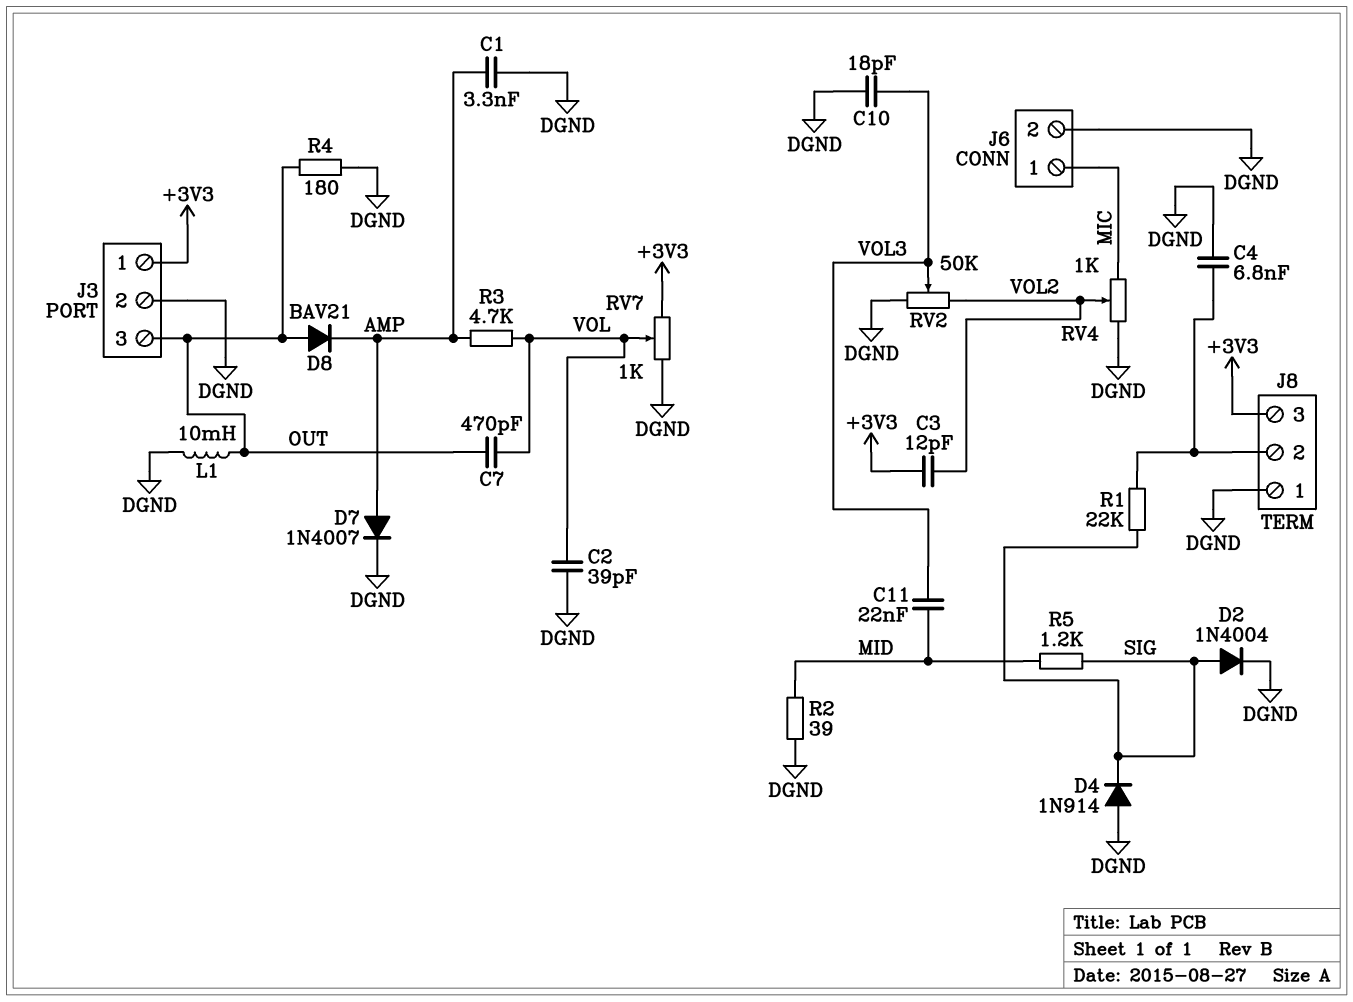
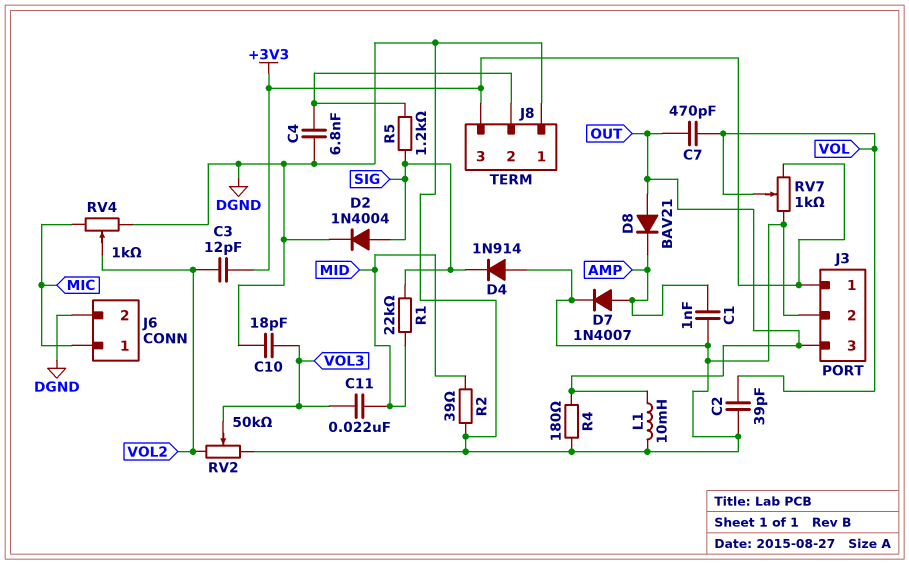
C1: 3.3nF (AMP, DGND) -> 1nF (AMP, DGND)
R1: 22k (J8/2, SIG) -> 22k (MID, SIG)
R3: 4.7k (AMP, VOL) -> none
R5: 1.2k (MID, SIG) -> 1.2k (J8/2, SIG)

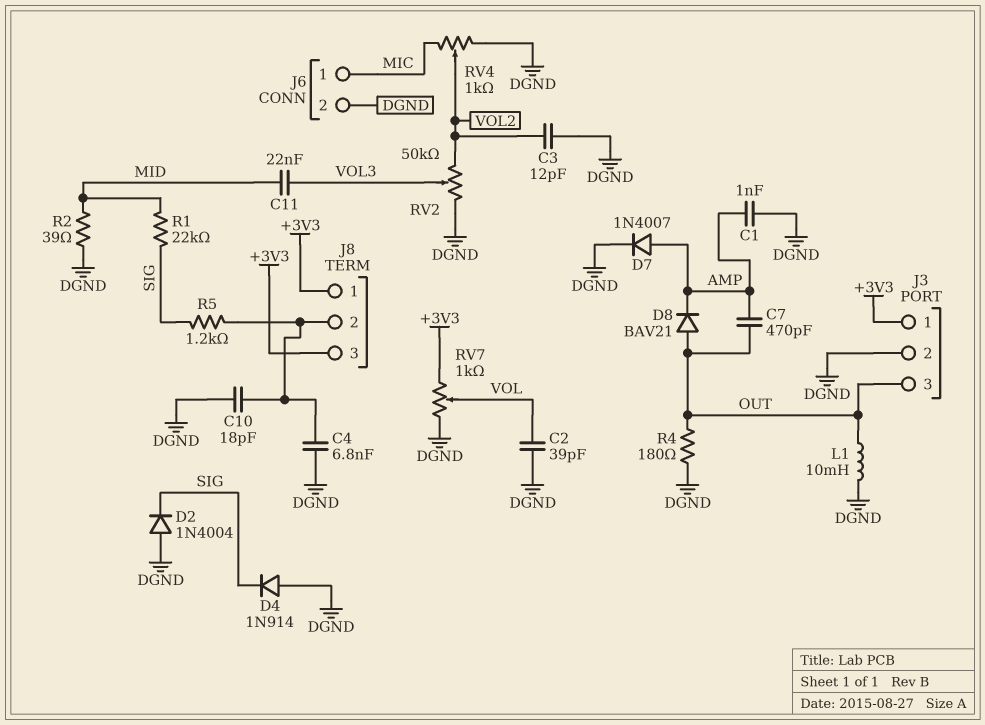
C3: 12pF (+3V3, VOL2) -> 12pF (DGND, VOL2)
C7: 470pF (OUT, VOL) -> 470pF (AMP, OUT)
C10: 18pF (DGND, VOL3) -> 18pF (DGND, J8/2)
D2: diode 1N4004 (A SIG, K DGND) -> diode 1N4004 (A DGND, K SIG)
J8 pin 1: DGND -> +3V3

